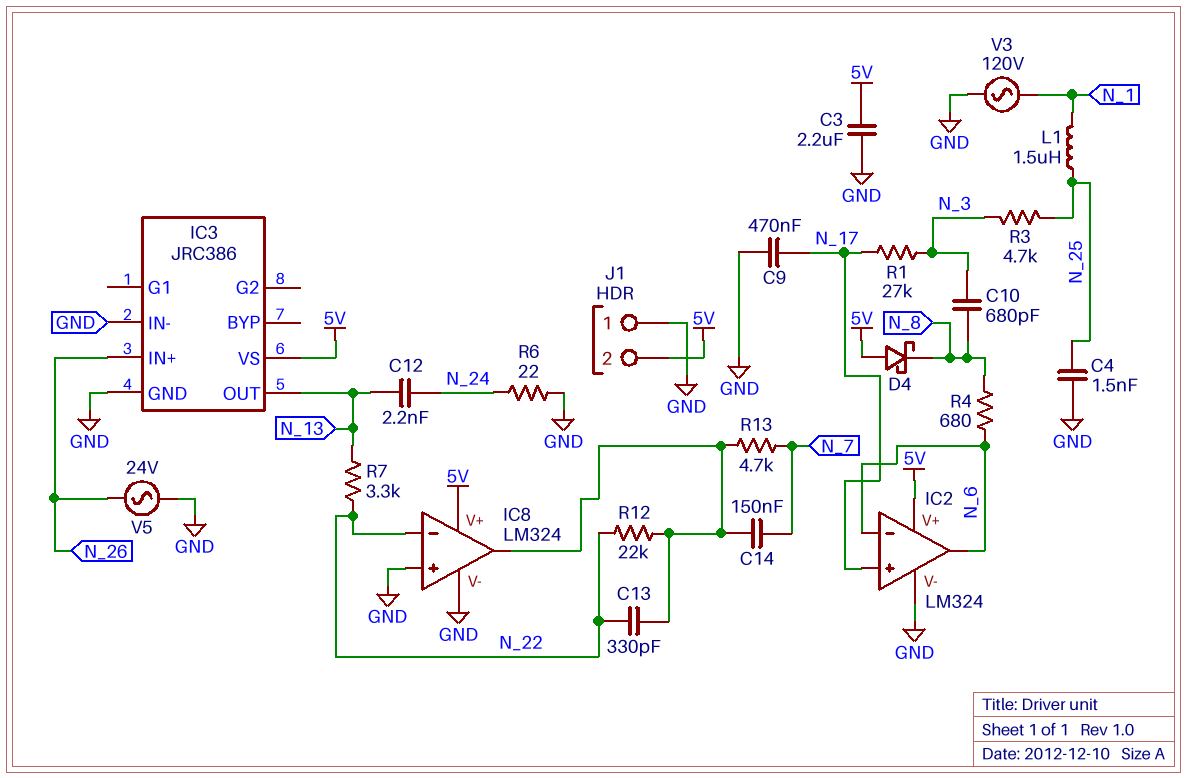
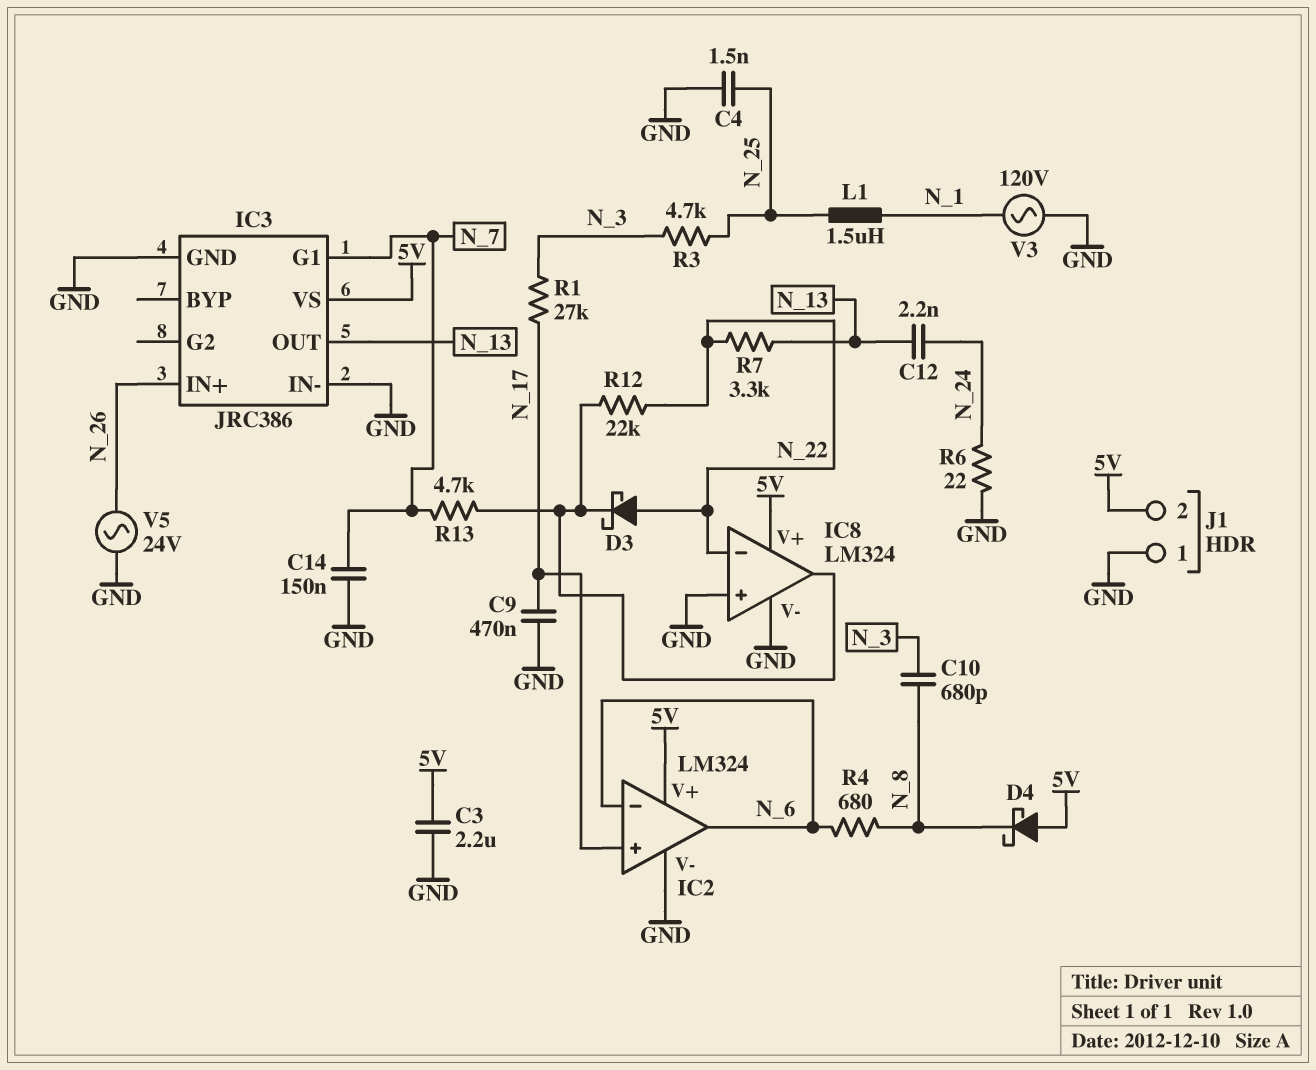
C13: 330pF (IC8/out, N_22) -> none
C14: 150nF (IC8/out, N_7) -> 150nF (GND, N_7)
D3: none -> schottky (A N_22, K IC8/out)
IC3 pin G1: none -> N_7

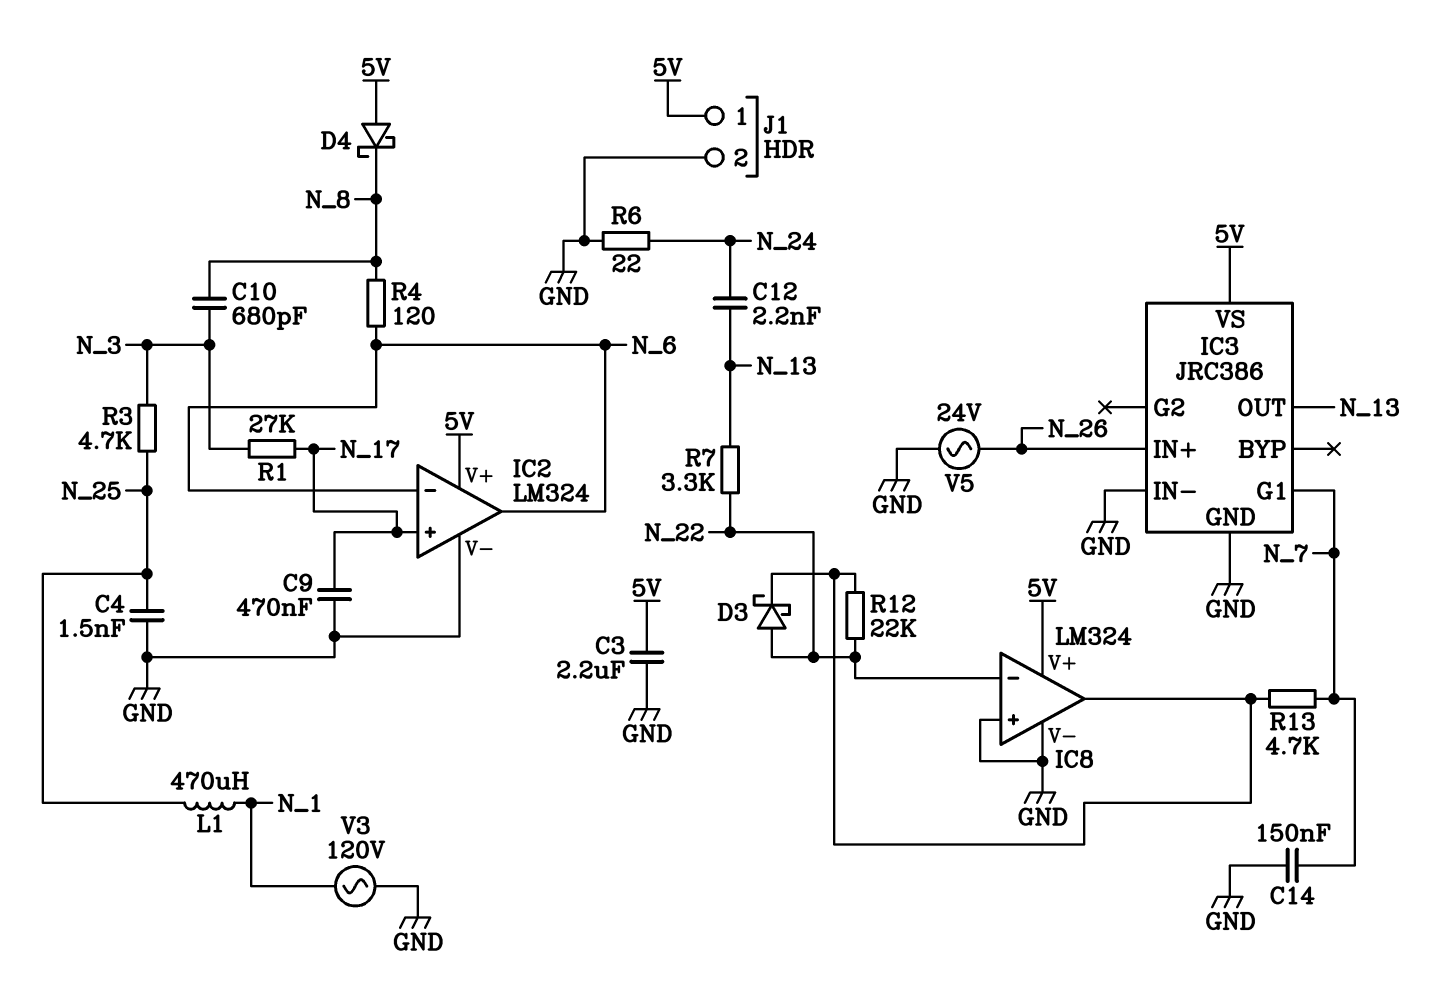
J1 pin 1: GND -> 5V
J1 pin 2: 5V -> GND
L1: 1.5uH (N_1, N_25) -> 470uH (N_1, N_25)
R4: 680 (N_6, N_8) -> 120 (N_6, N_8)

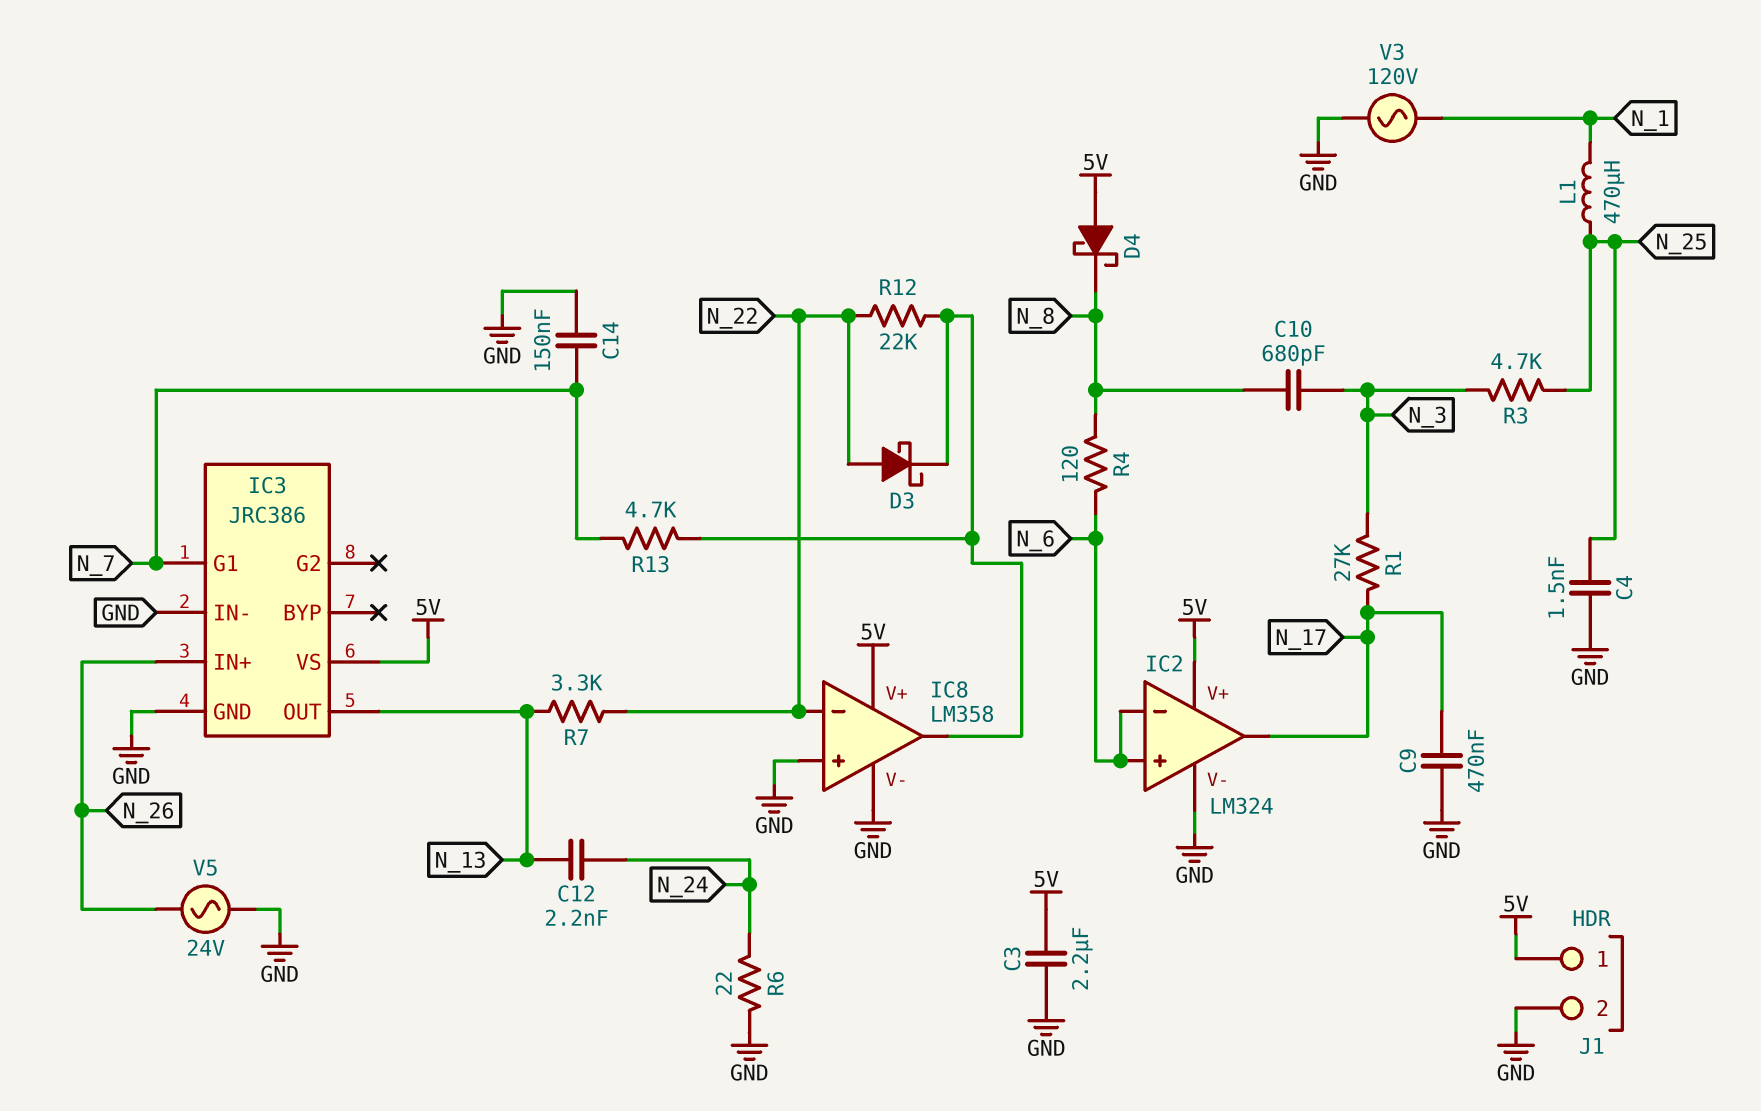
IC2 pin in+: N_17 -> N_6
IC2 pin out: N_6 -> N_17
IC8: LM324 -> LM358

